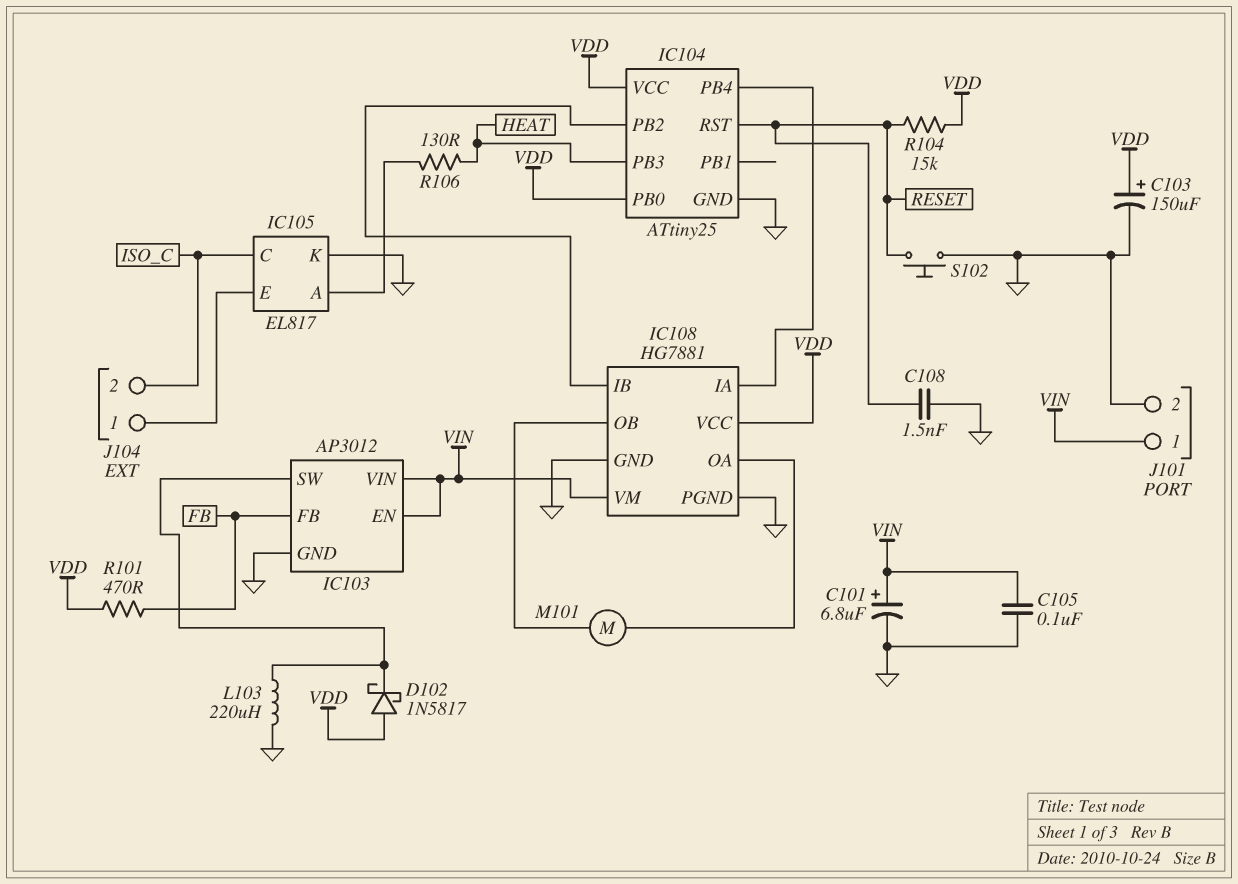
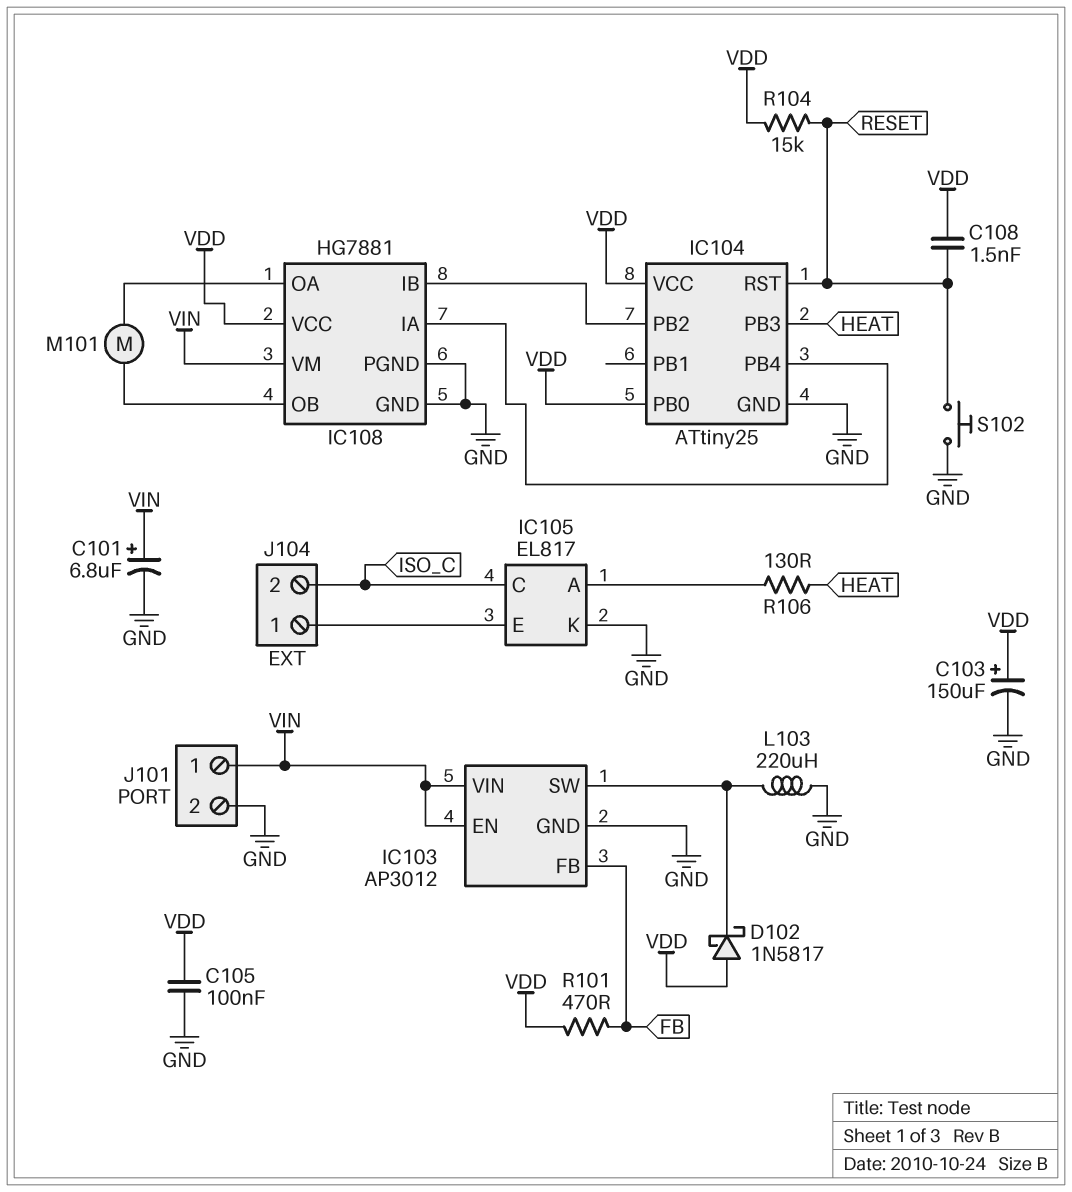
C105: 100nF (GND, VIN) -> 100nF (GND, VDD)
C108: 1.5nF (GND, RESET) -> 1.5nF (RESET, VDD)

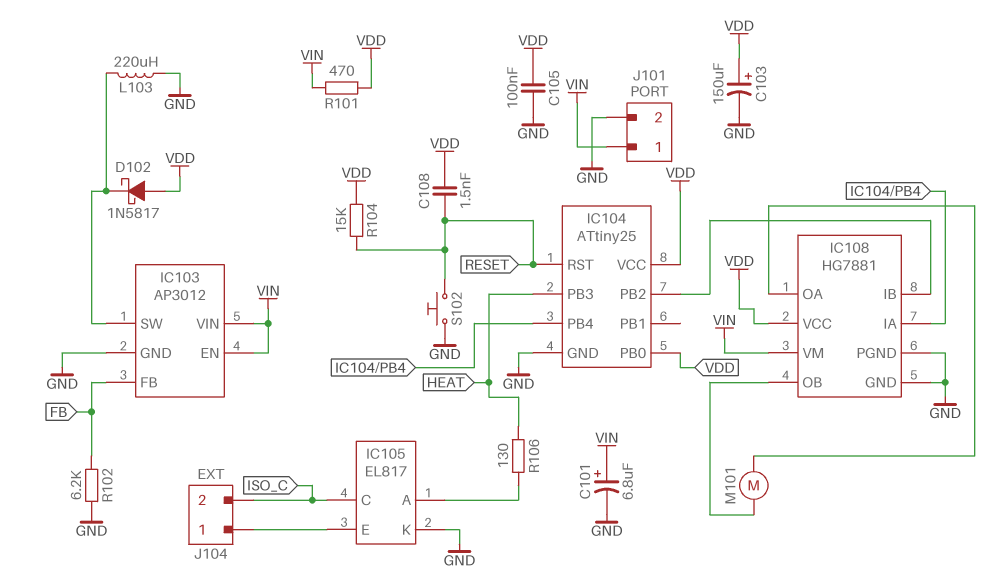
R101: 470 (FB, VDD) -> 470 (VDD, VIN)
R102: none -> 6.2k (FB, GND)

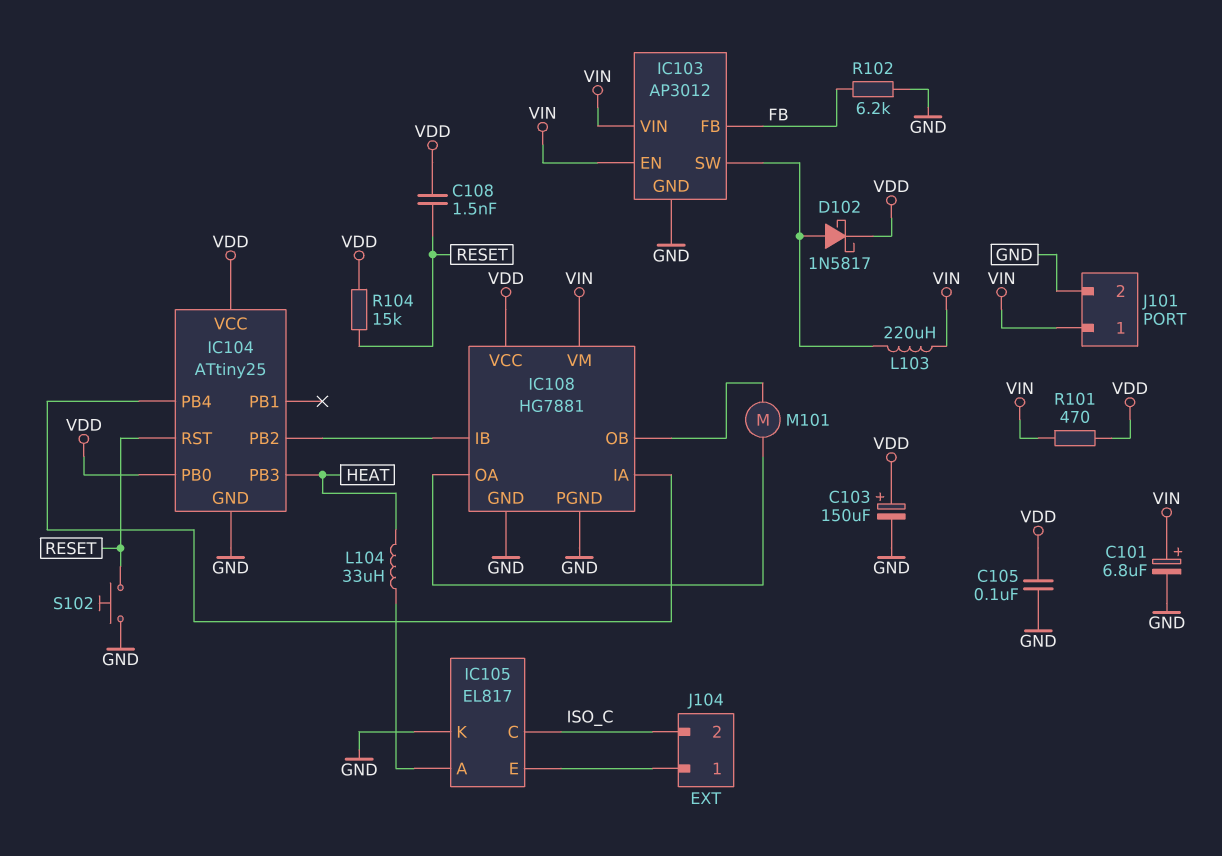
D102: schottky 1N5817 (A VDD, K IC103/SW) -> schottky 1N5817 (A IC103/SW, K VDD)
L103: 220uH (GND, IC103/SW) -> 220uH (IC103/SW, VIN)
L104: none -> 33uH (HEAT, IC105/A)
R106: 130 (HEAT, IC105/A) -> none

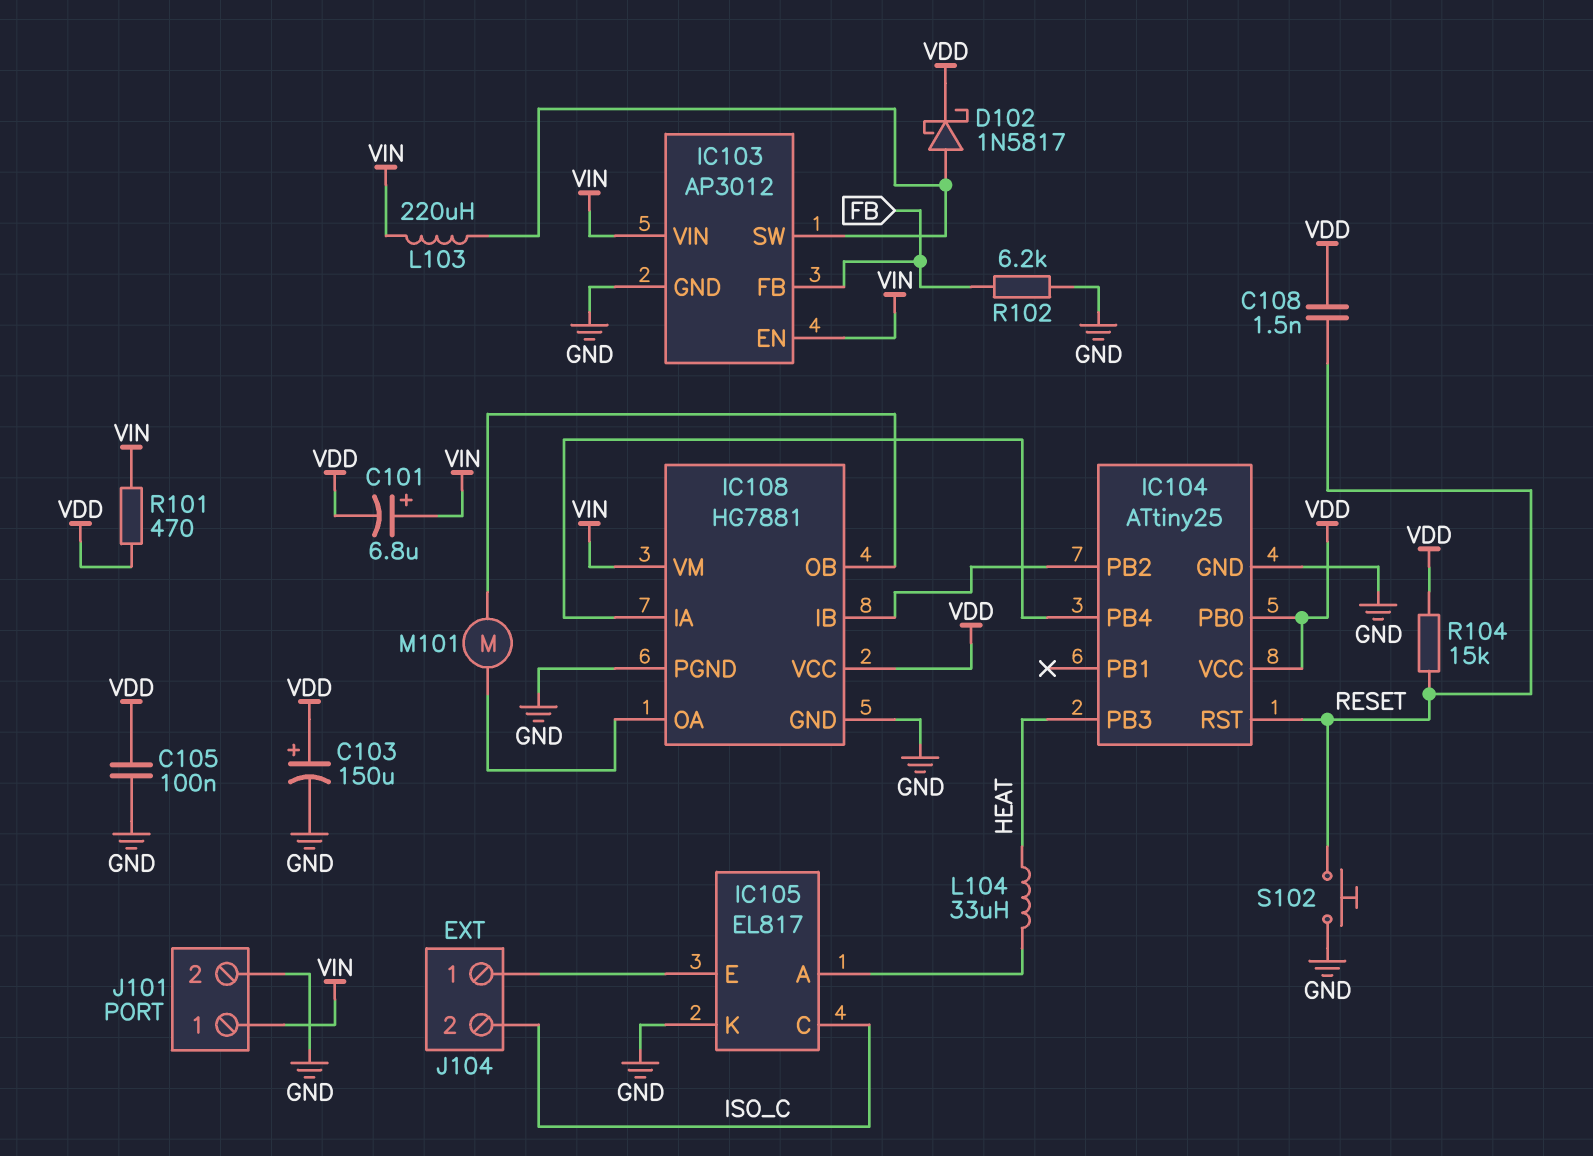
C101: 6.8uF (plus VIN, minus GND) -> 6.8uF (plus VIN, minus VDD)

